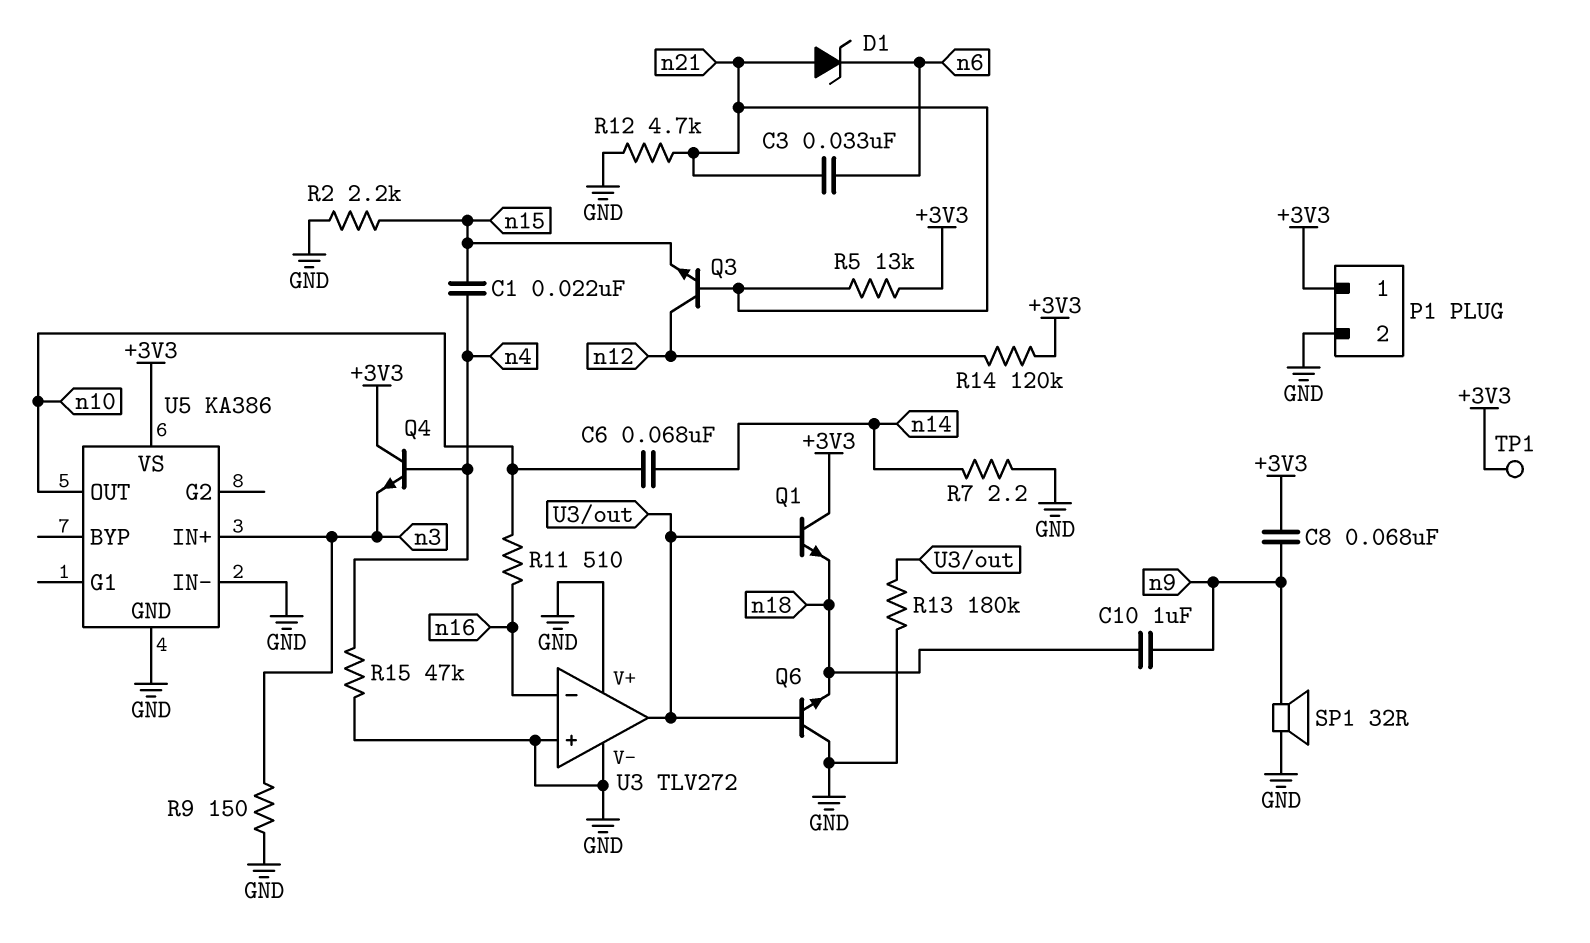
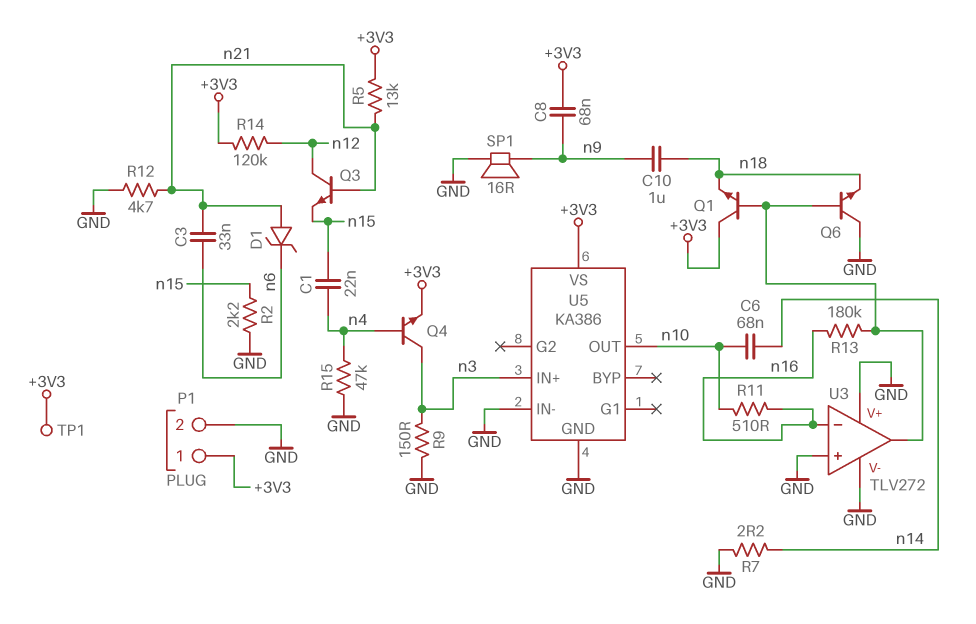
Q4: NPN (B n4, C +3V3, E n3) -> NPN (B n4, C n3, E +3V3)
R13: 180k (GND, U3/out) -> 180k (U3/out, n16)
SP1: speaker 32R (GND, n9) -> speaker 16R (GND, n9)

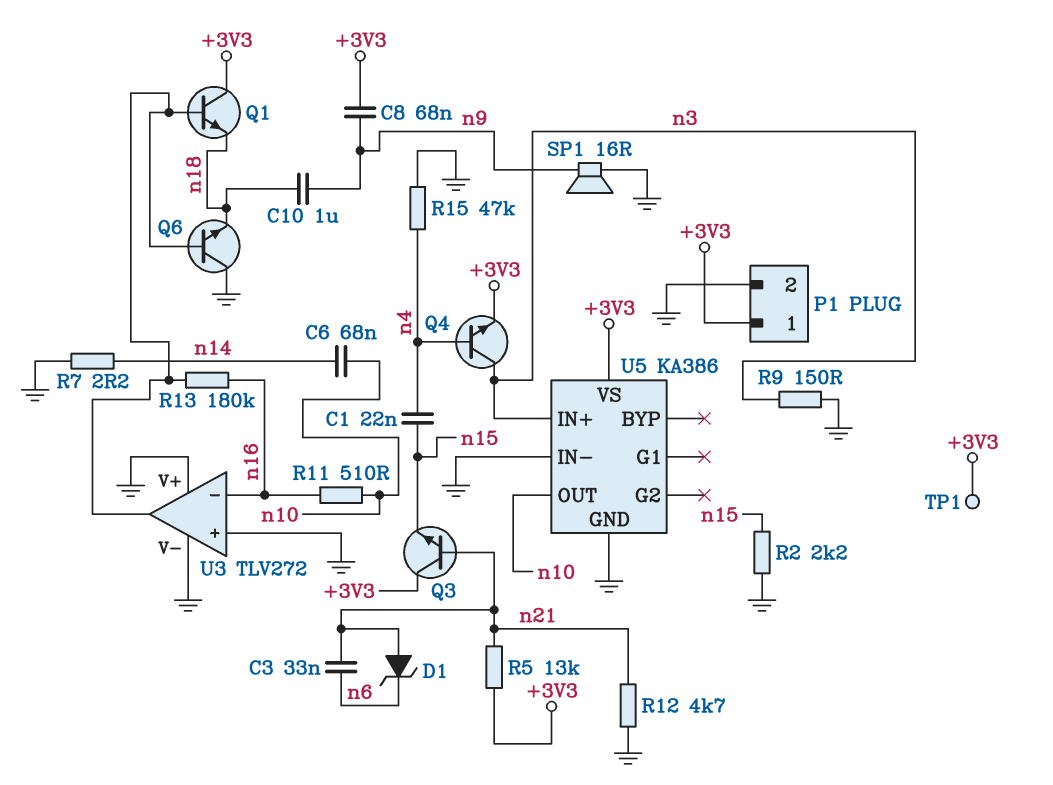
Q3: NPN (B n21, C n12, E n15) -> NPN (B n21, C +3V3, E n15)
R14: 120k (+3V3, n12) -> none

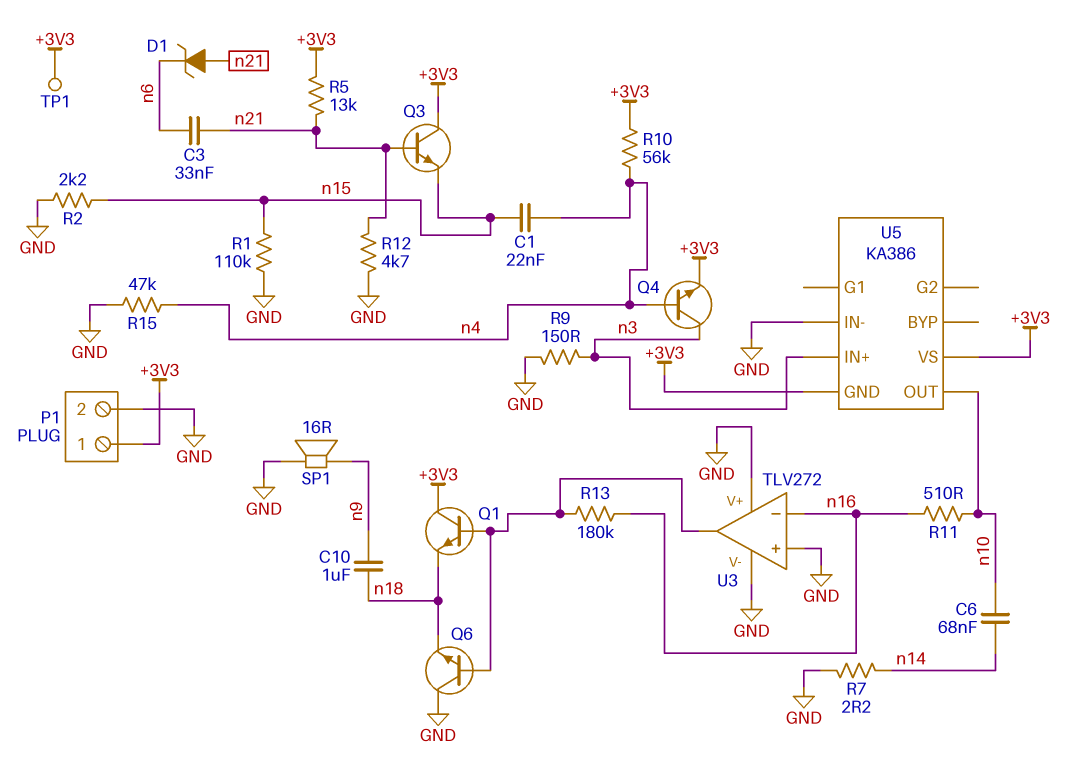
C8: 68nF (+3V3, n9) -> none
R1: none -> 110k (GND, n15)
R10: none -> 56k (+3V3, n4)
U5 pin GND: GND -> +3V3

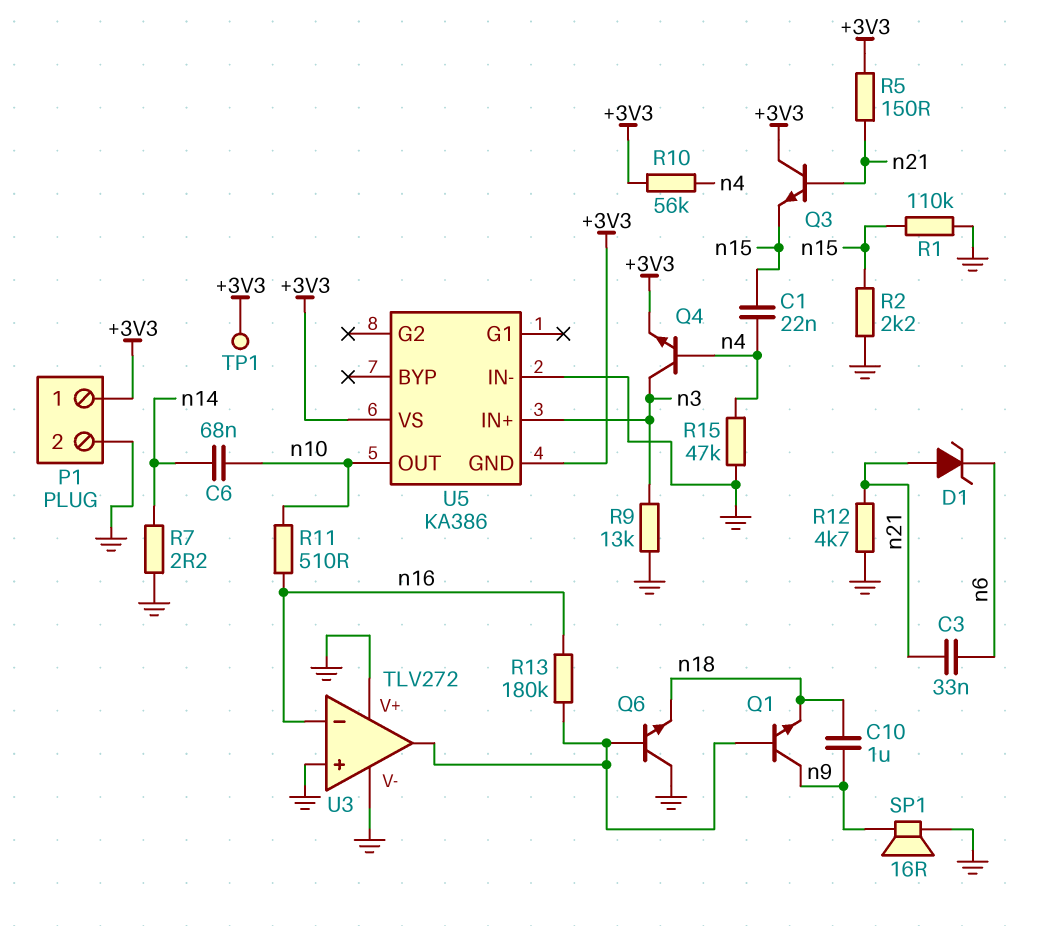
Q1: NPN (B U3/out, C +3V3, E n18) -> NPN (B U3/out, C n9, E n18)
R5: 13k (+3V3, n21) -> 150 (+3V3, n21)
R9: 150 (GND, n3) -> 13k (GND, n3)

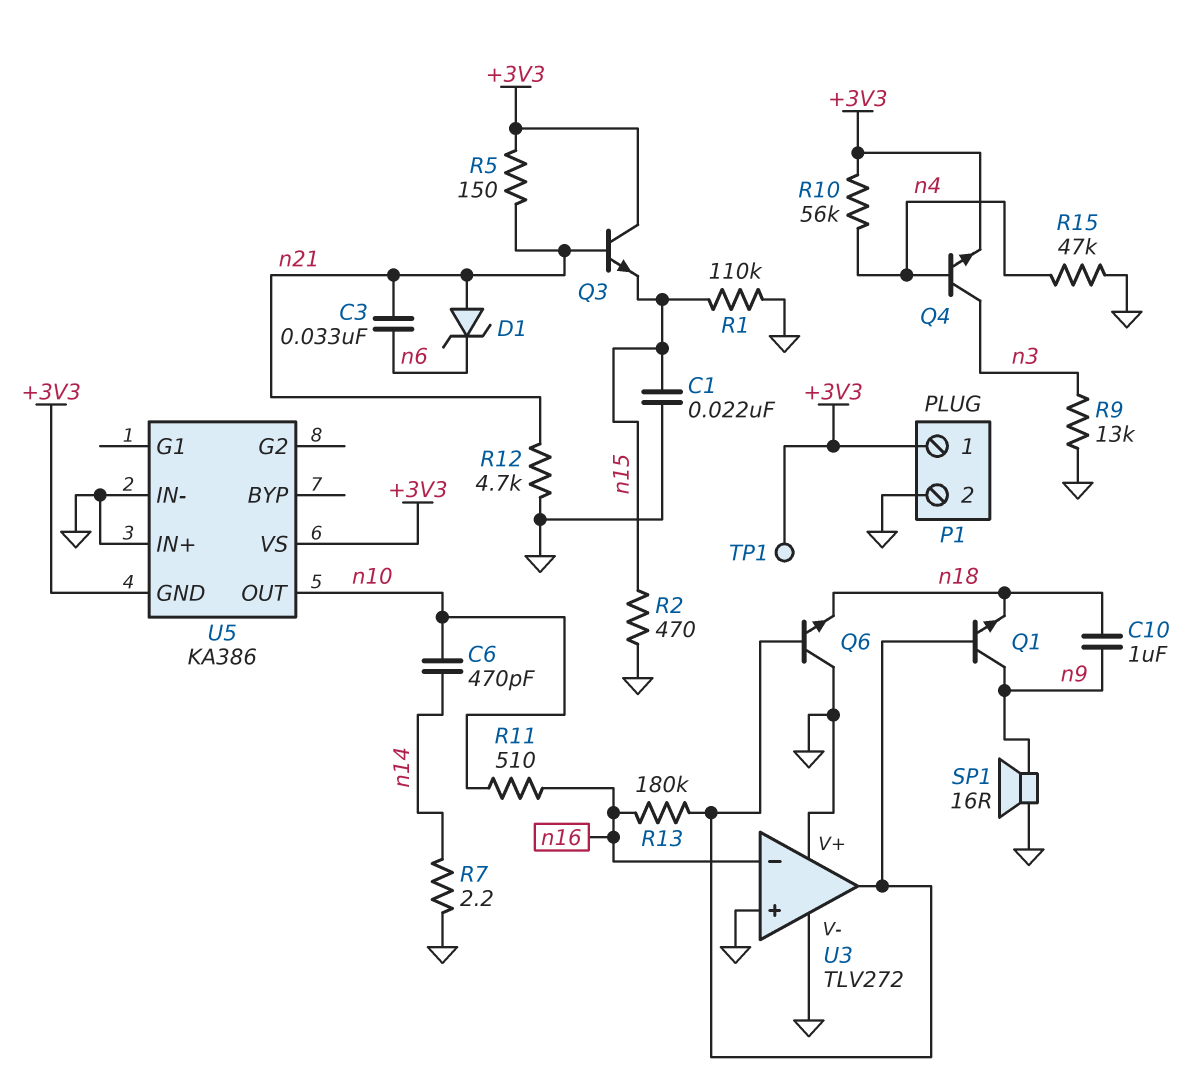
C1: 22nF (n4, n15) -> 22nF (GND, n15)
C6: 68nF (n10, n14) -> 470pF (n10, n14)
R2: 2.2k (GND, n15) -> 470 (GND, n15)
U5 pin IN+: n3 -> GND

